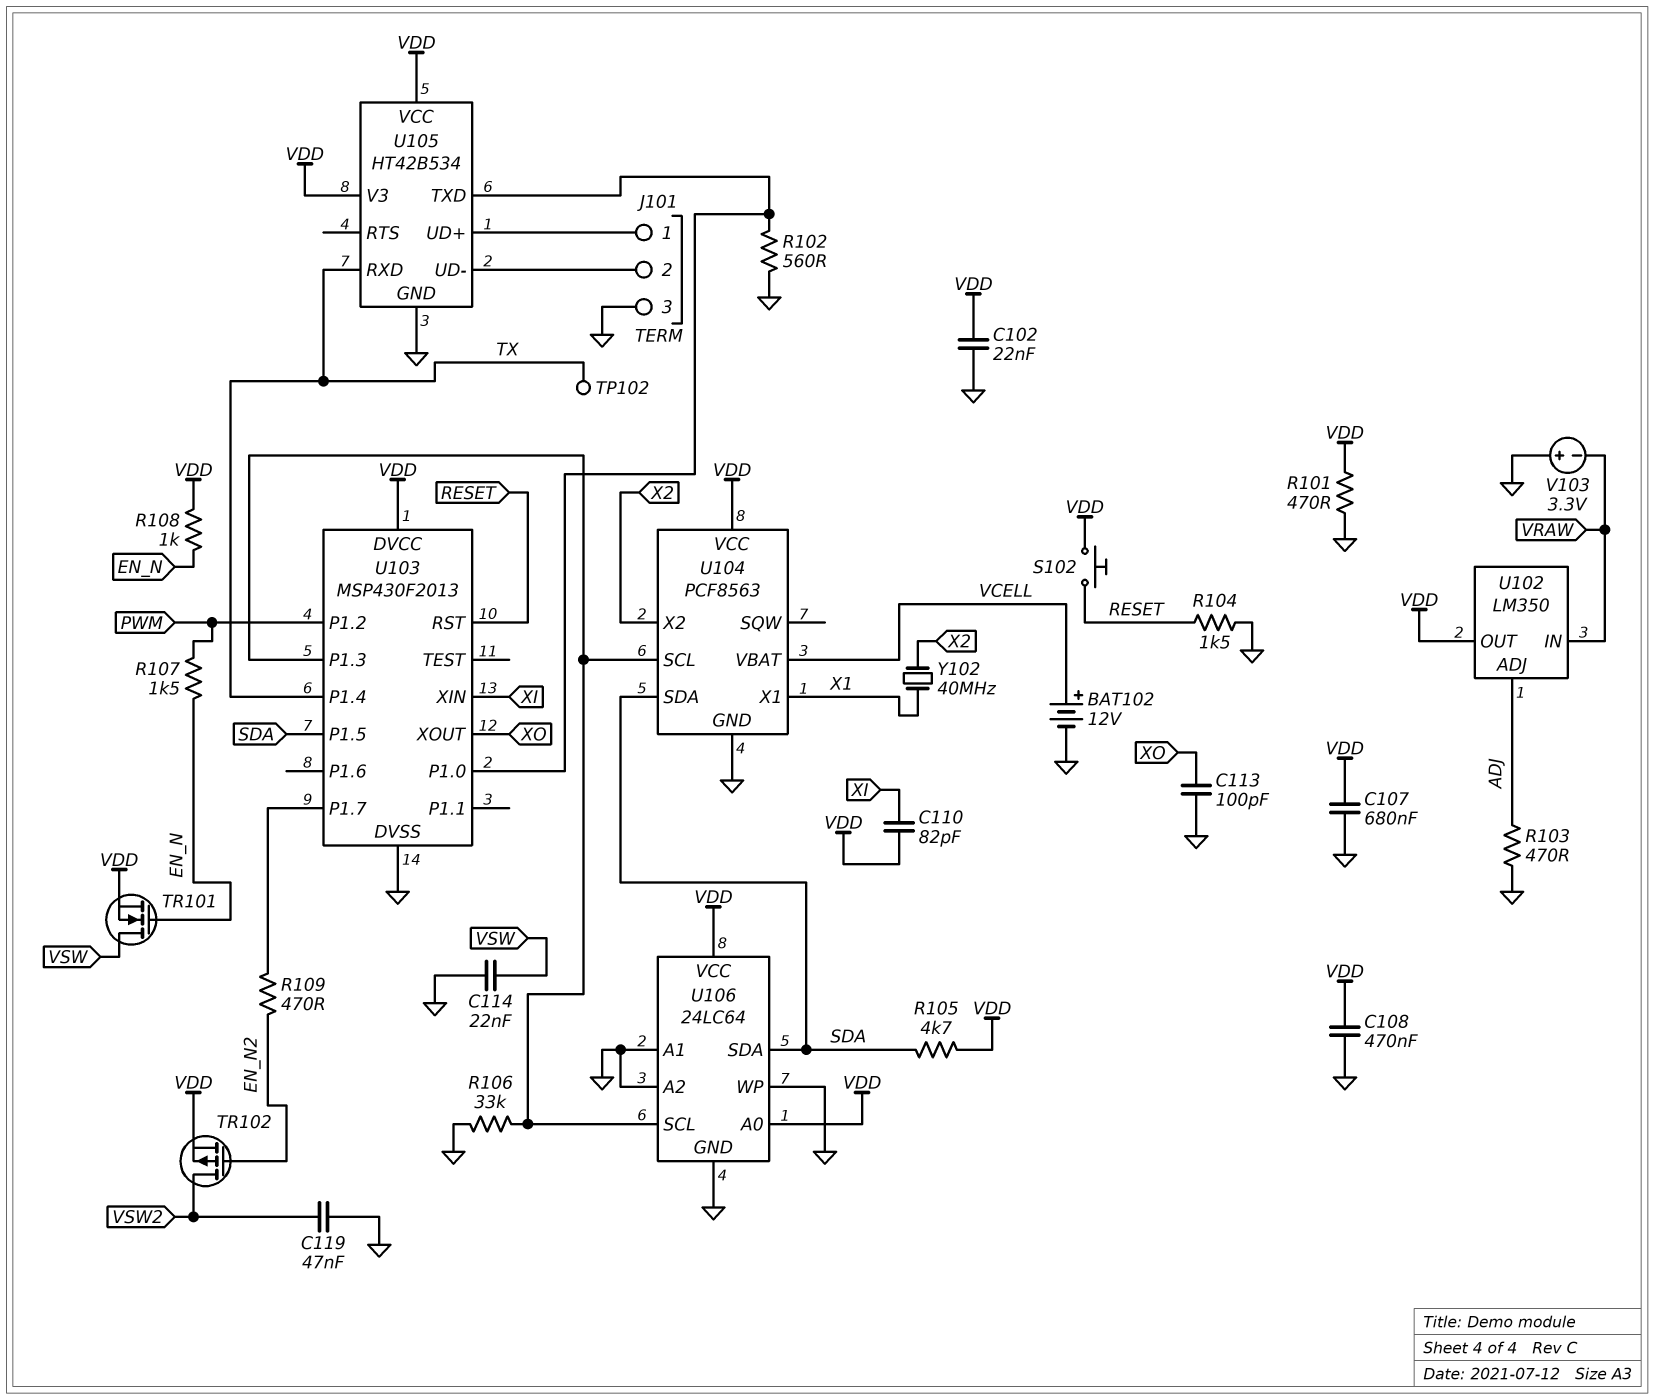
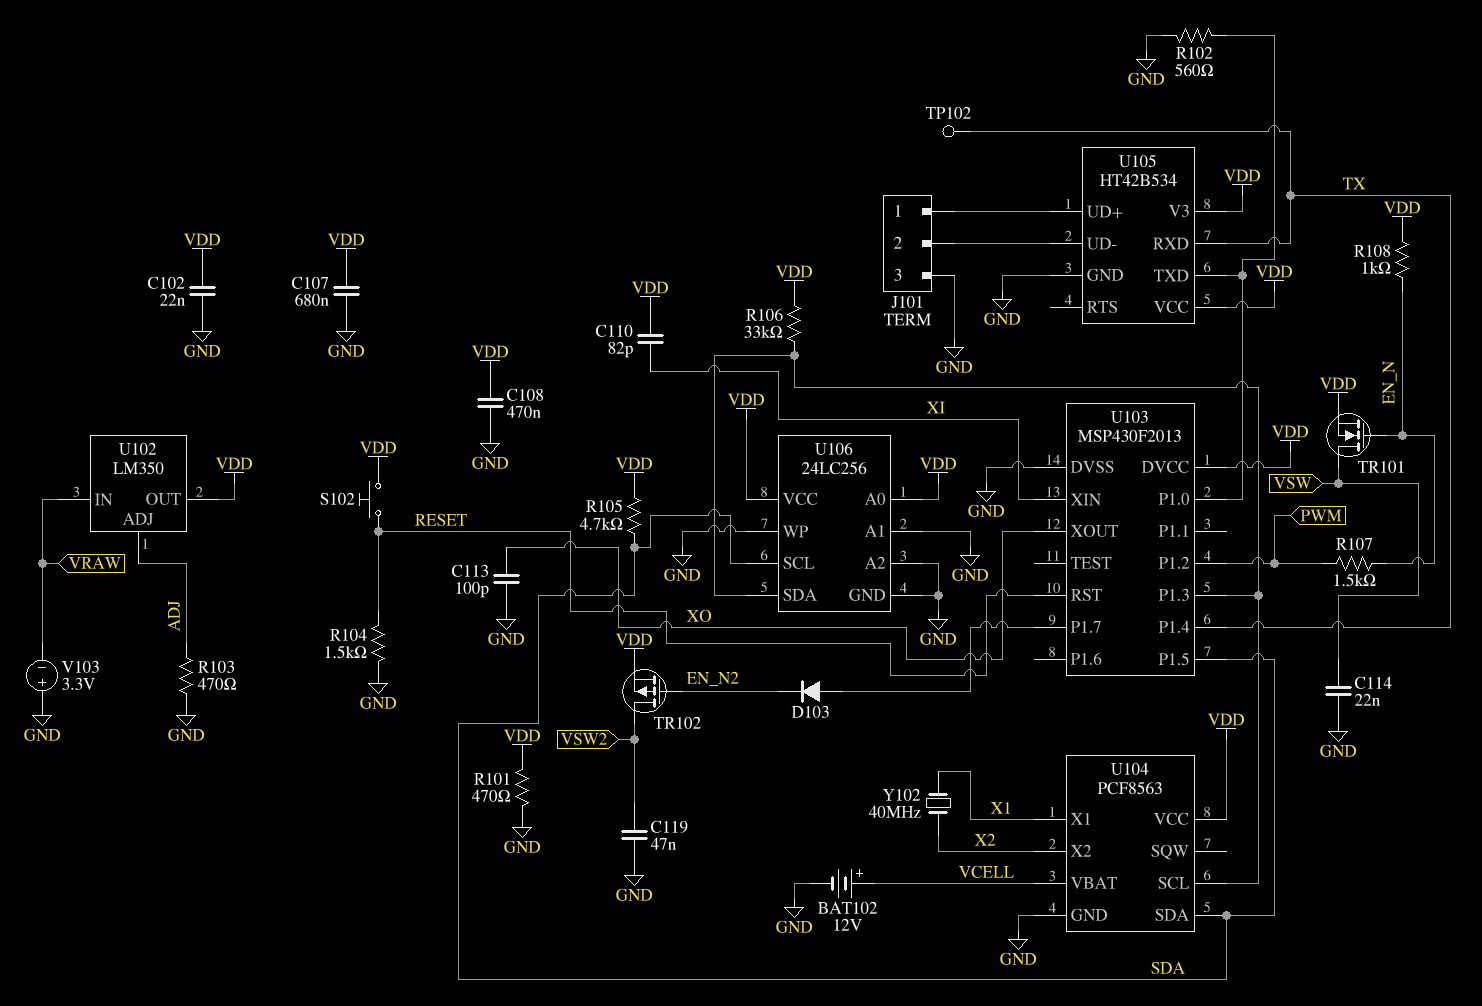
D103: none -> diode (A U103/P1.7, K EN_N2)
R106: 33k (GND, U103/P1.3) -> 33k (U103/P1.3, VDD)
R109: 470 (EN_N2, U103/P1.7) -> none
U106: 24LC64 -> 24LC256
U106 pin SCL: U103/P1.3 -> SDA
U106 pin SDA: SDA -> U103/P1.3

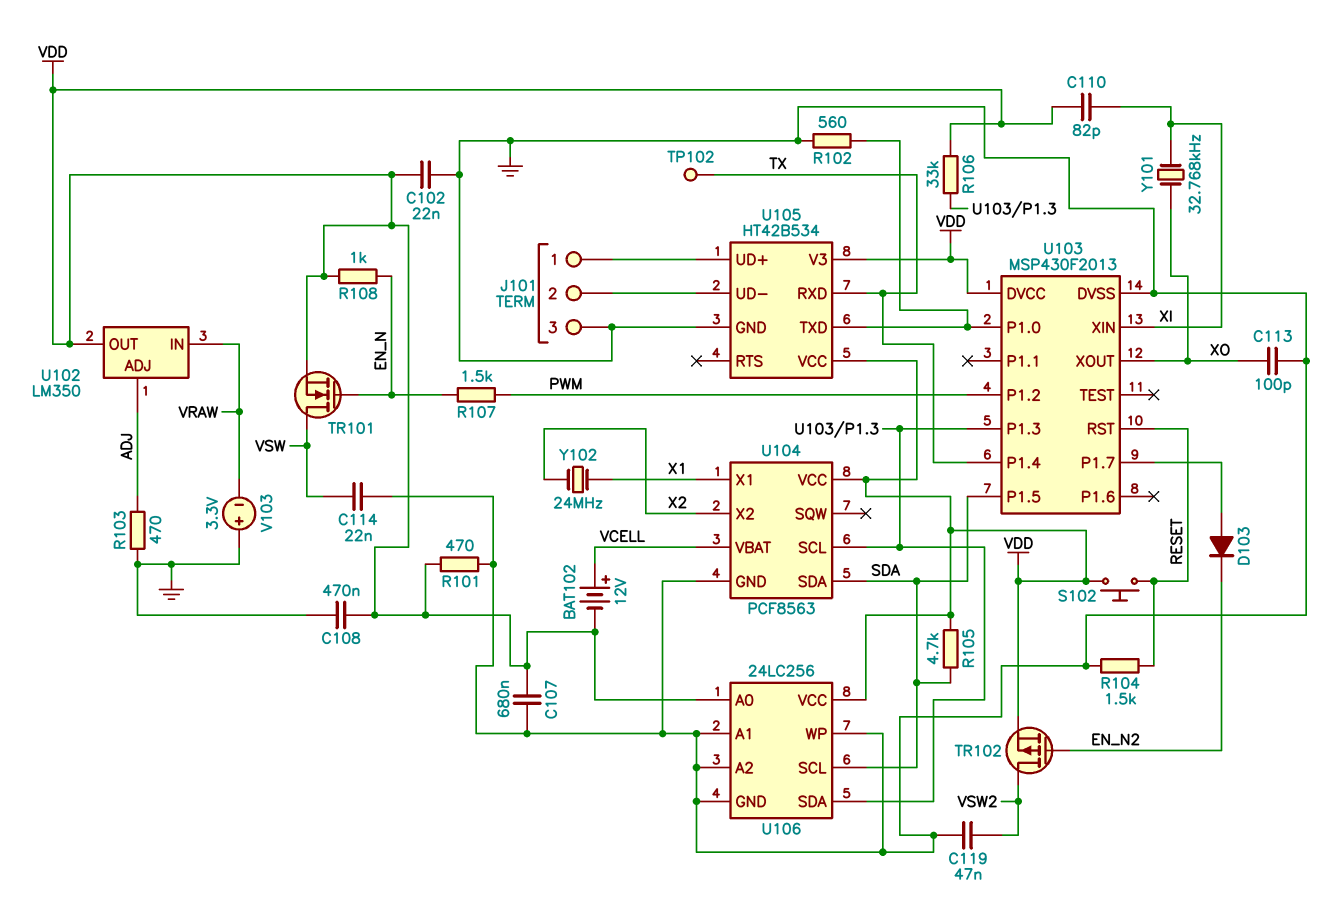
BAT102: 12V (plus VCELL, minus GND) -> 12V (plus VCELL, minus VDD)
Y101: none -> 32.768kHz (XI, XO)
Y102: 40MHz (X1, X2) -> 24MHz (X1, X2)

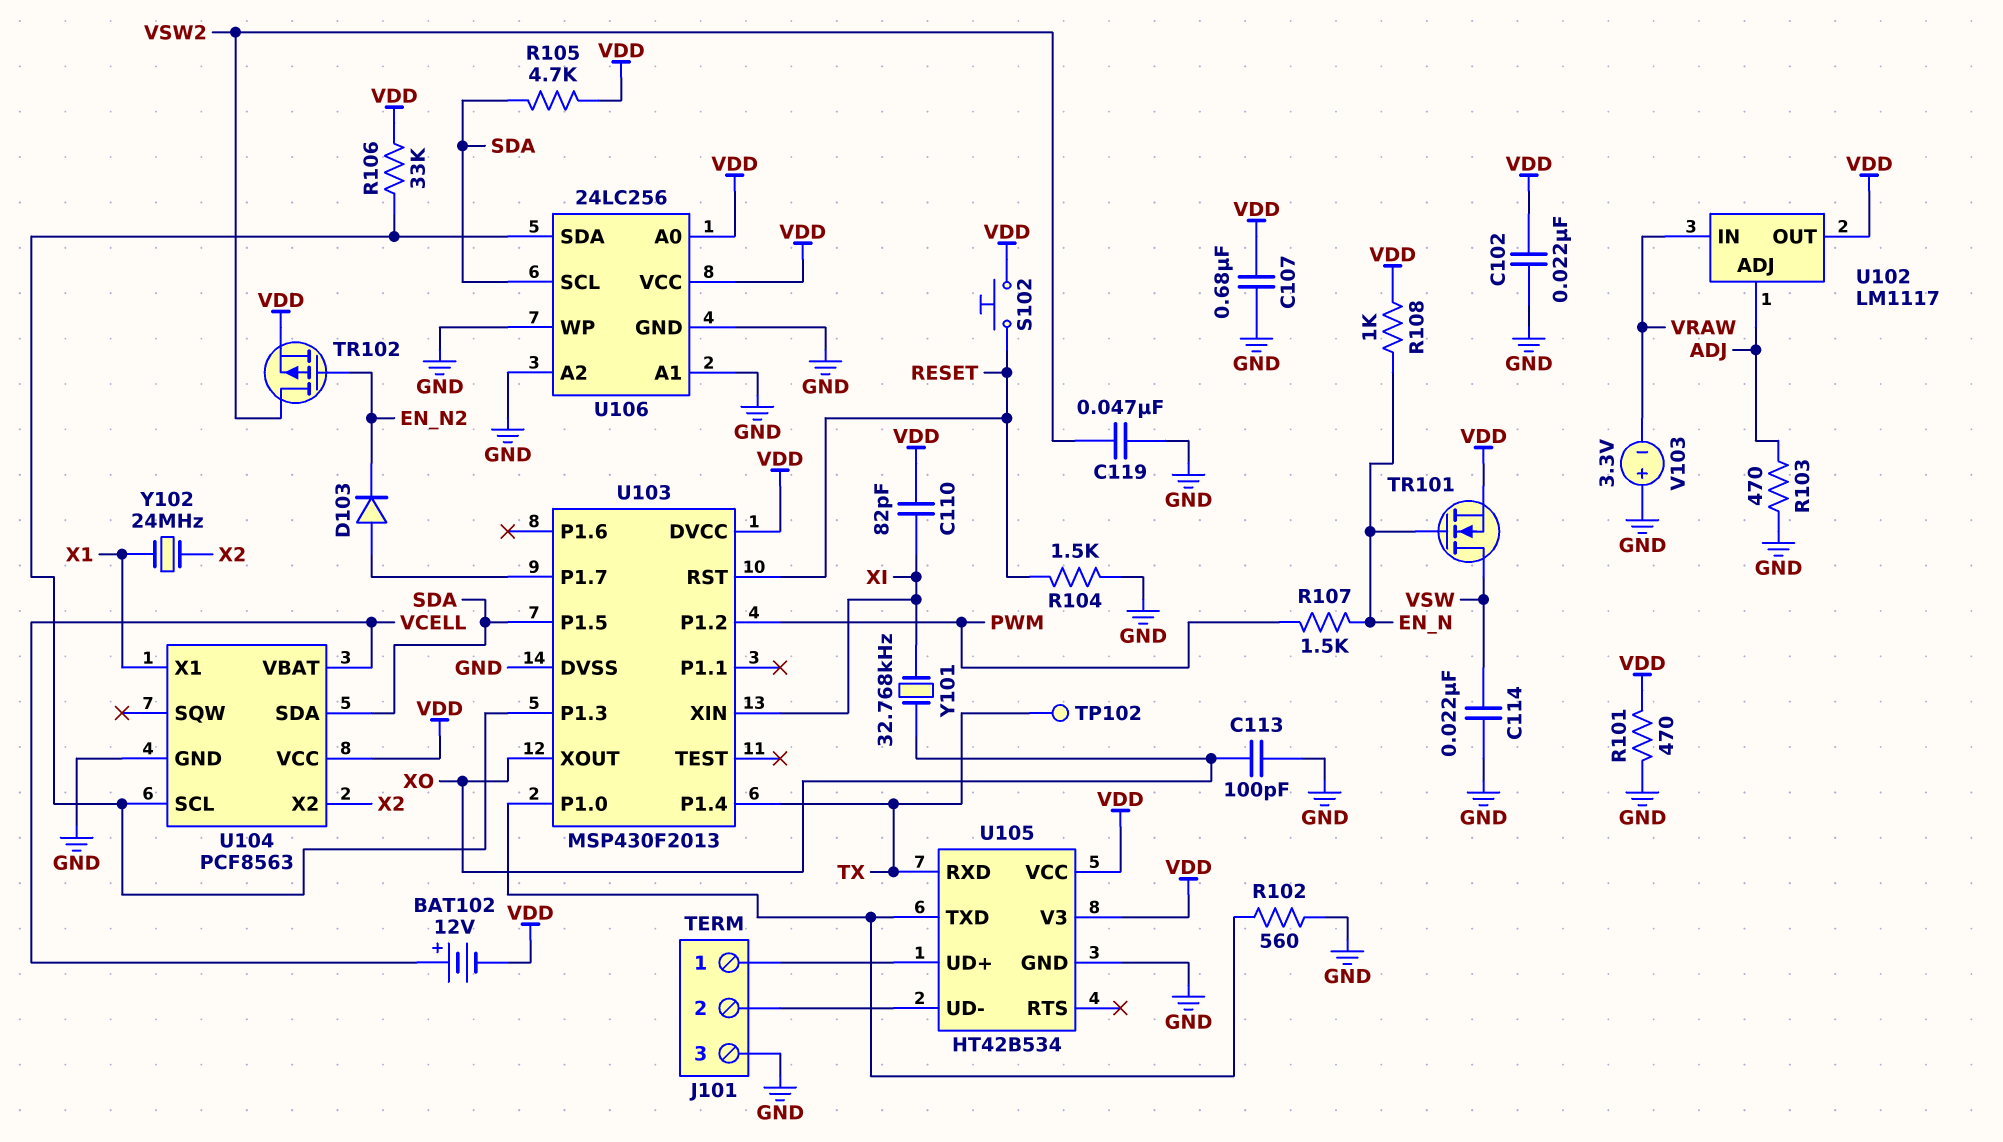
C108: 470nF (GND, VDD) -> none
U102: LM350 -> LM1117

